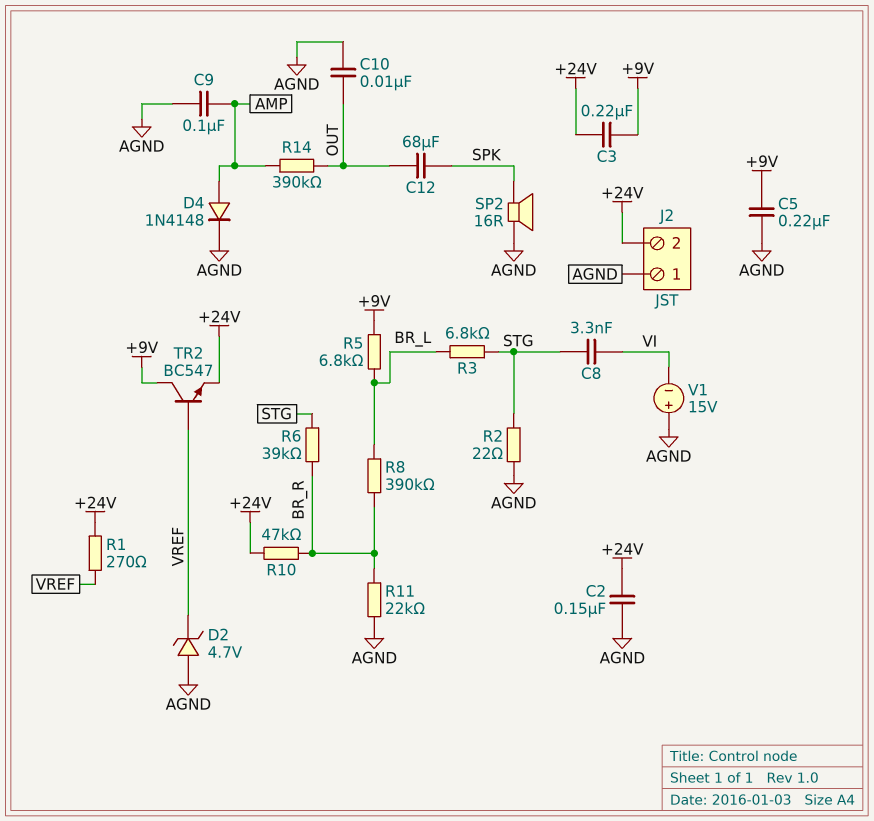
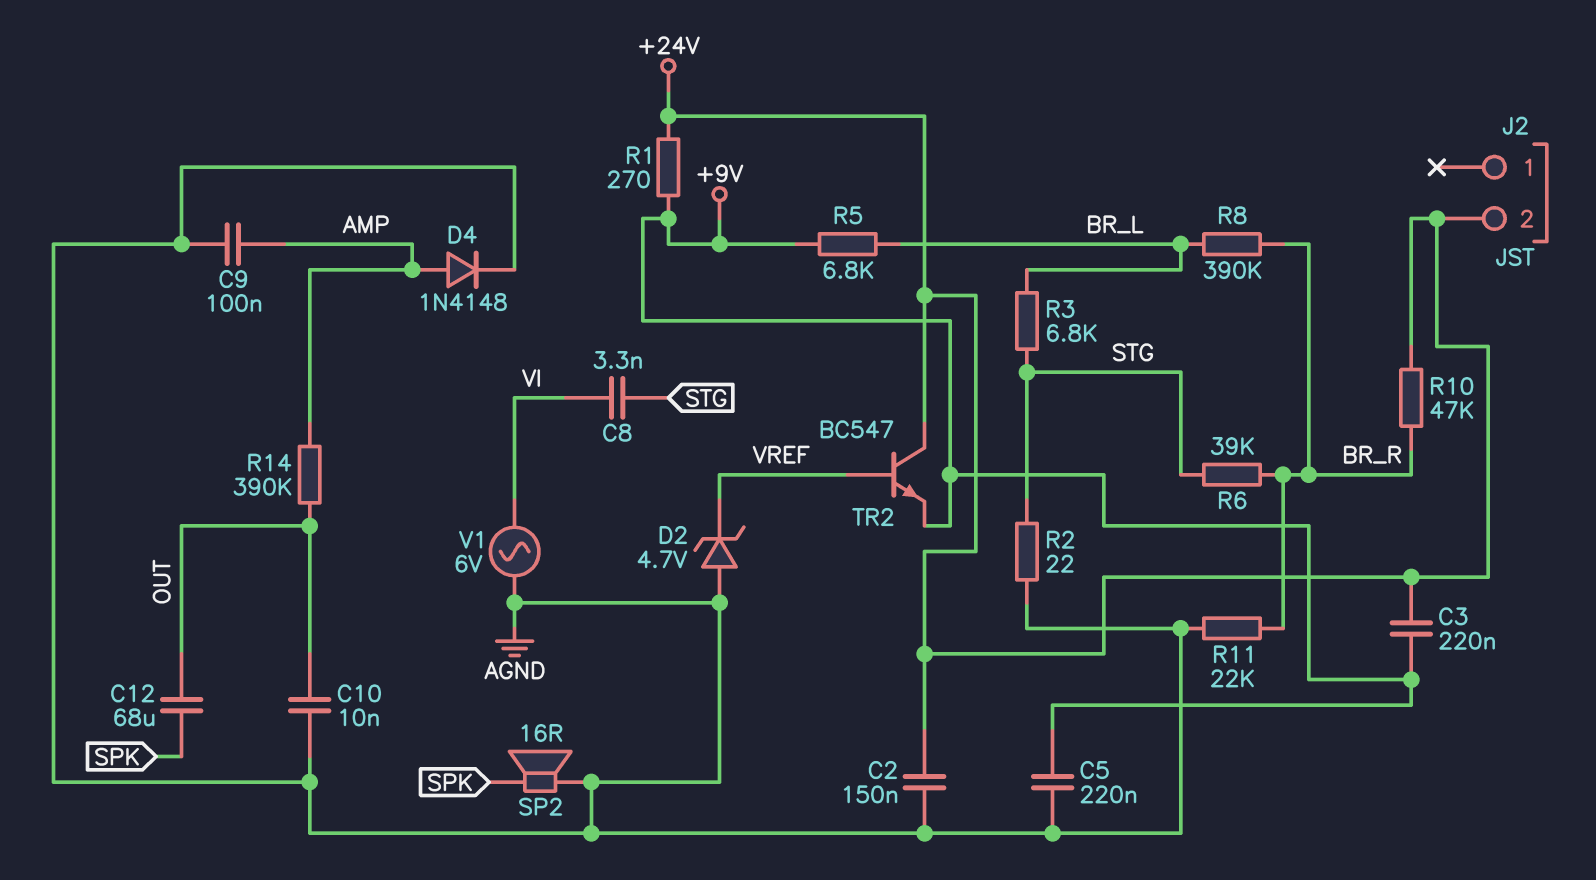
J2 pin 1: AGND -> none
R1: 270 (+24V, VREF) -> 270 (+9V, +24V)
TR2: NPN BC547 (B VREF, C +9V, E +24V) -> NPN BC547 (B VREF, C +24V, E +9V)
V1: 15V (plus AGND, minus VI) -> AC 6V (AGND, VI)

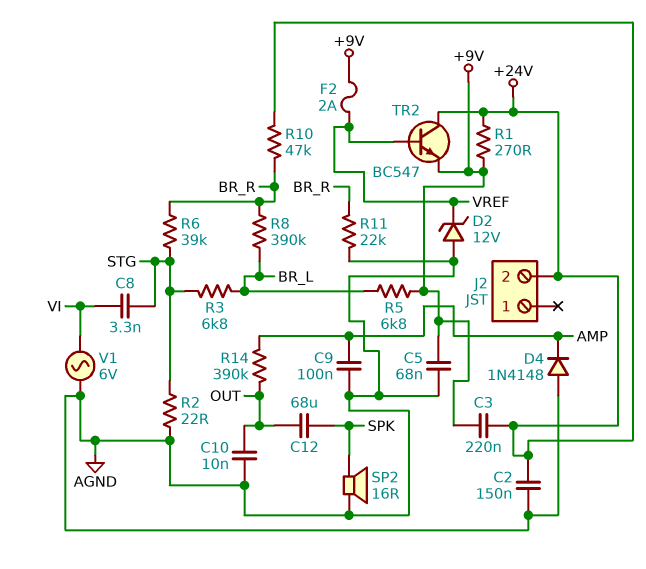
C5: 220nF (+9V, AGND) -> 68nF (+9V, AGND)
D2: zener 4.7V (A AGND, K VREF) -> zener 12V (A AGND, K VREF)
D4: diode 1N4148 (A AMP, K AGND) -> diode 1N4148 (A AGND, K AMP)
F2: none -> 2A (+9V, VREF)

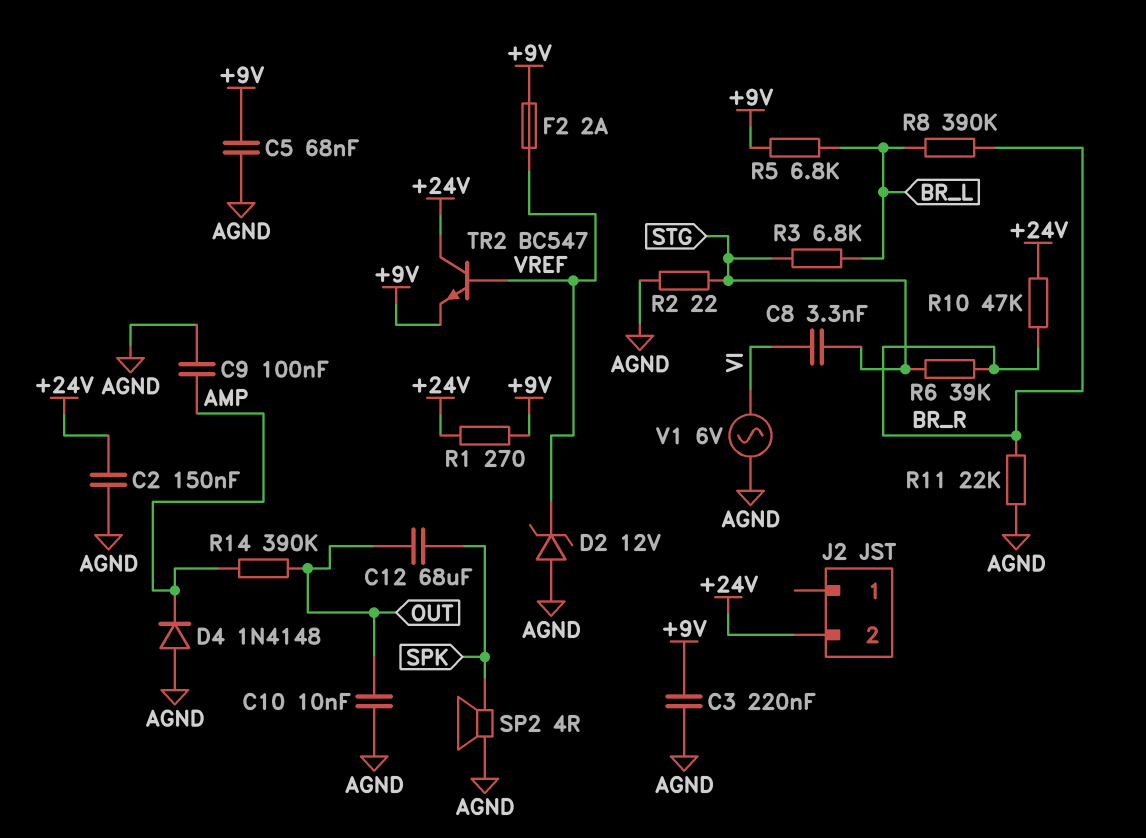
C3: 220nF (+9V, +24V) -> 220nF (+9V, AGND)
SP2: speaker 16R (AGND, SPK) -> speaker 4R (AGND, SPK)

